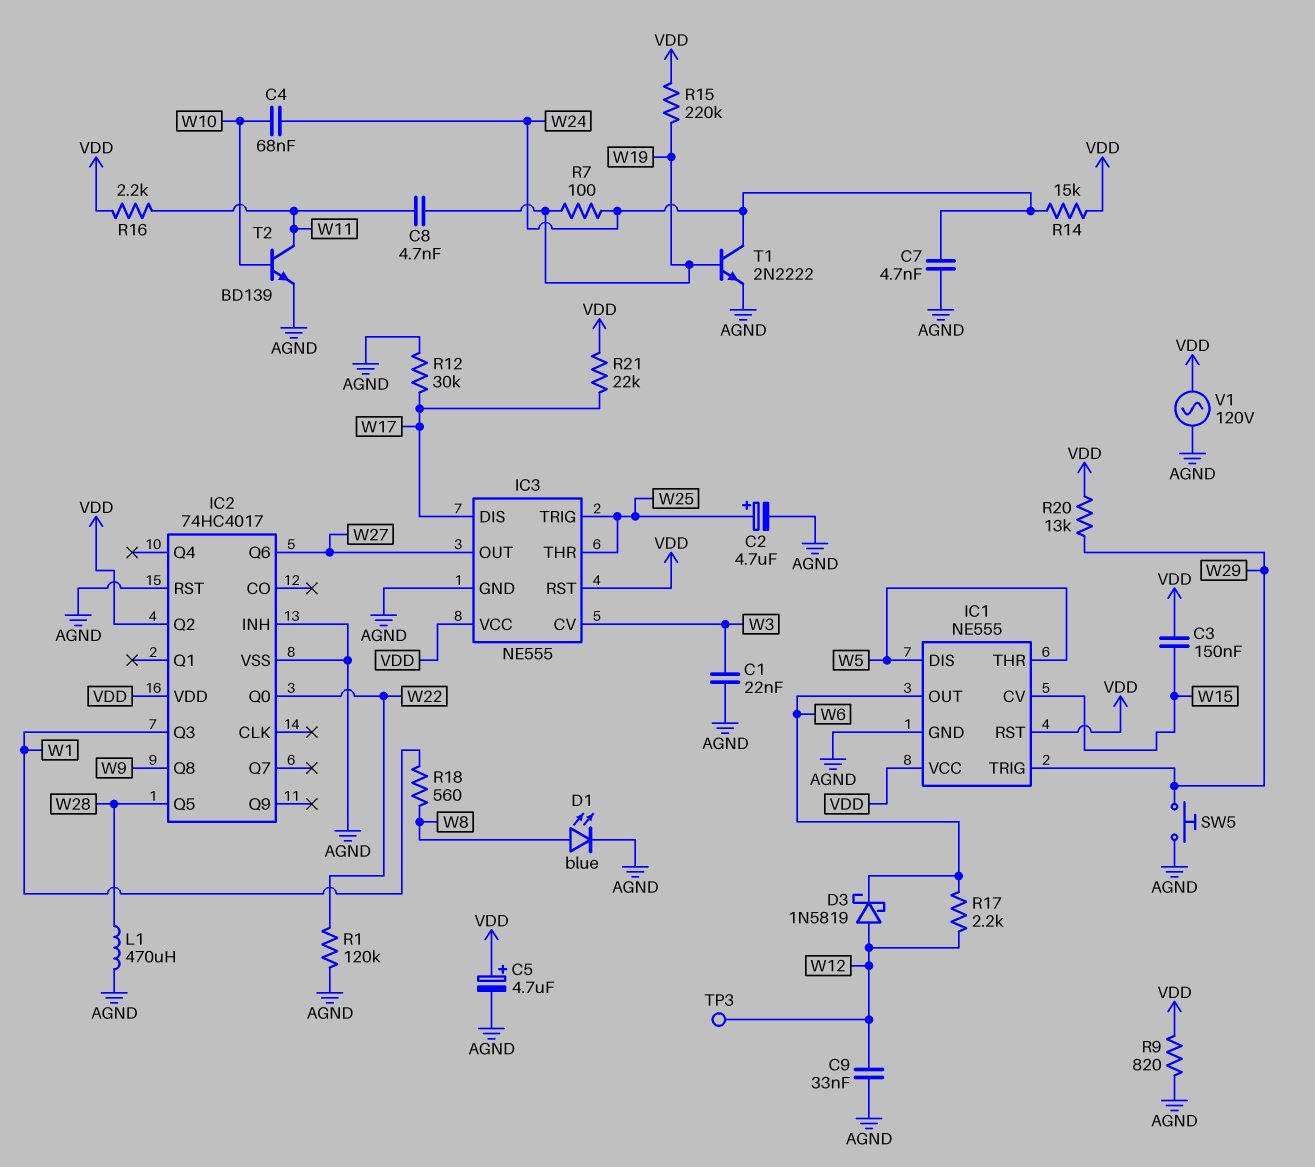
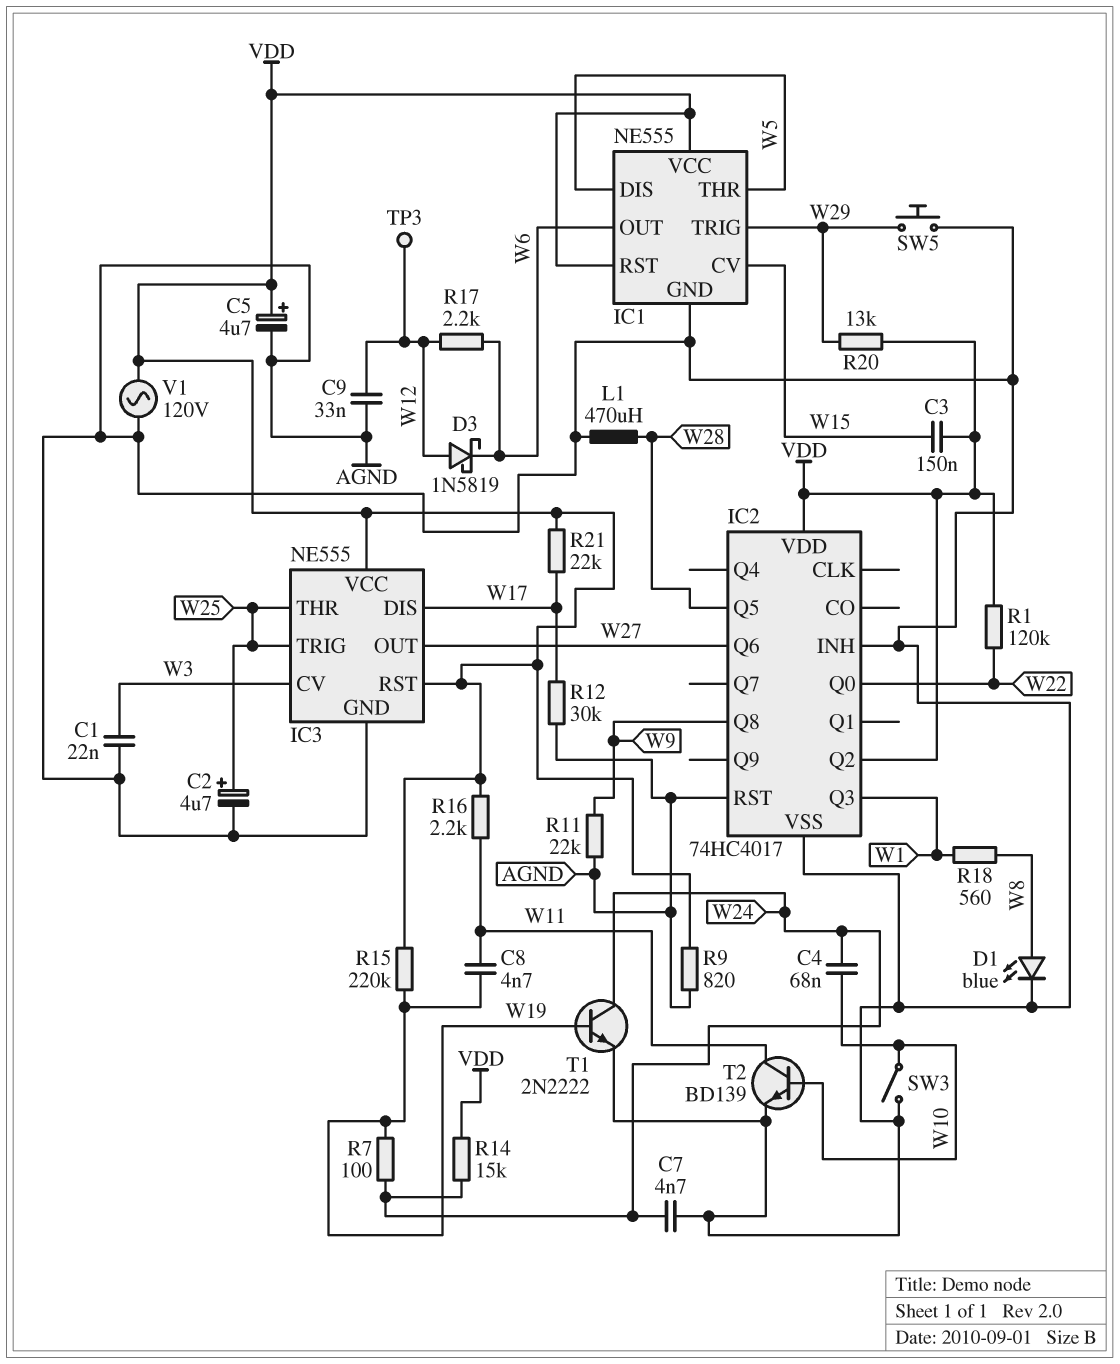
R1: 120k (AGND, W22) -> 120k (VDD, W22)
R11: none -> 22k (AGND, W9)
SW3: none -> switch (AGND, W10)

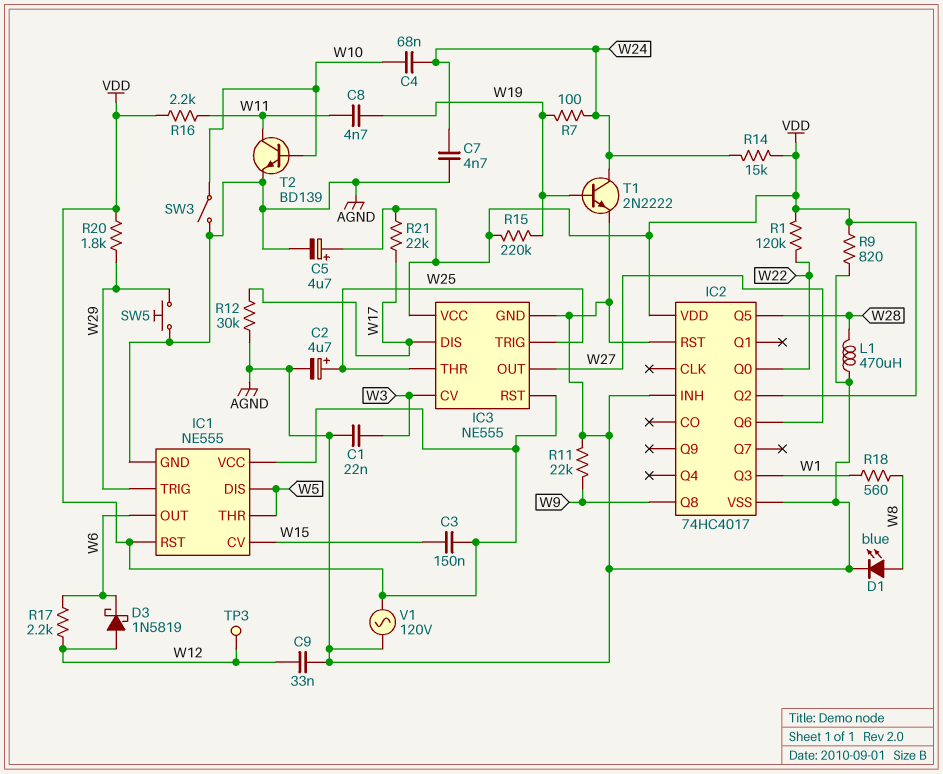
R20: 13k (VDD, W29) -> 1.8k (VDD, W29)

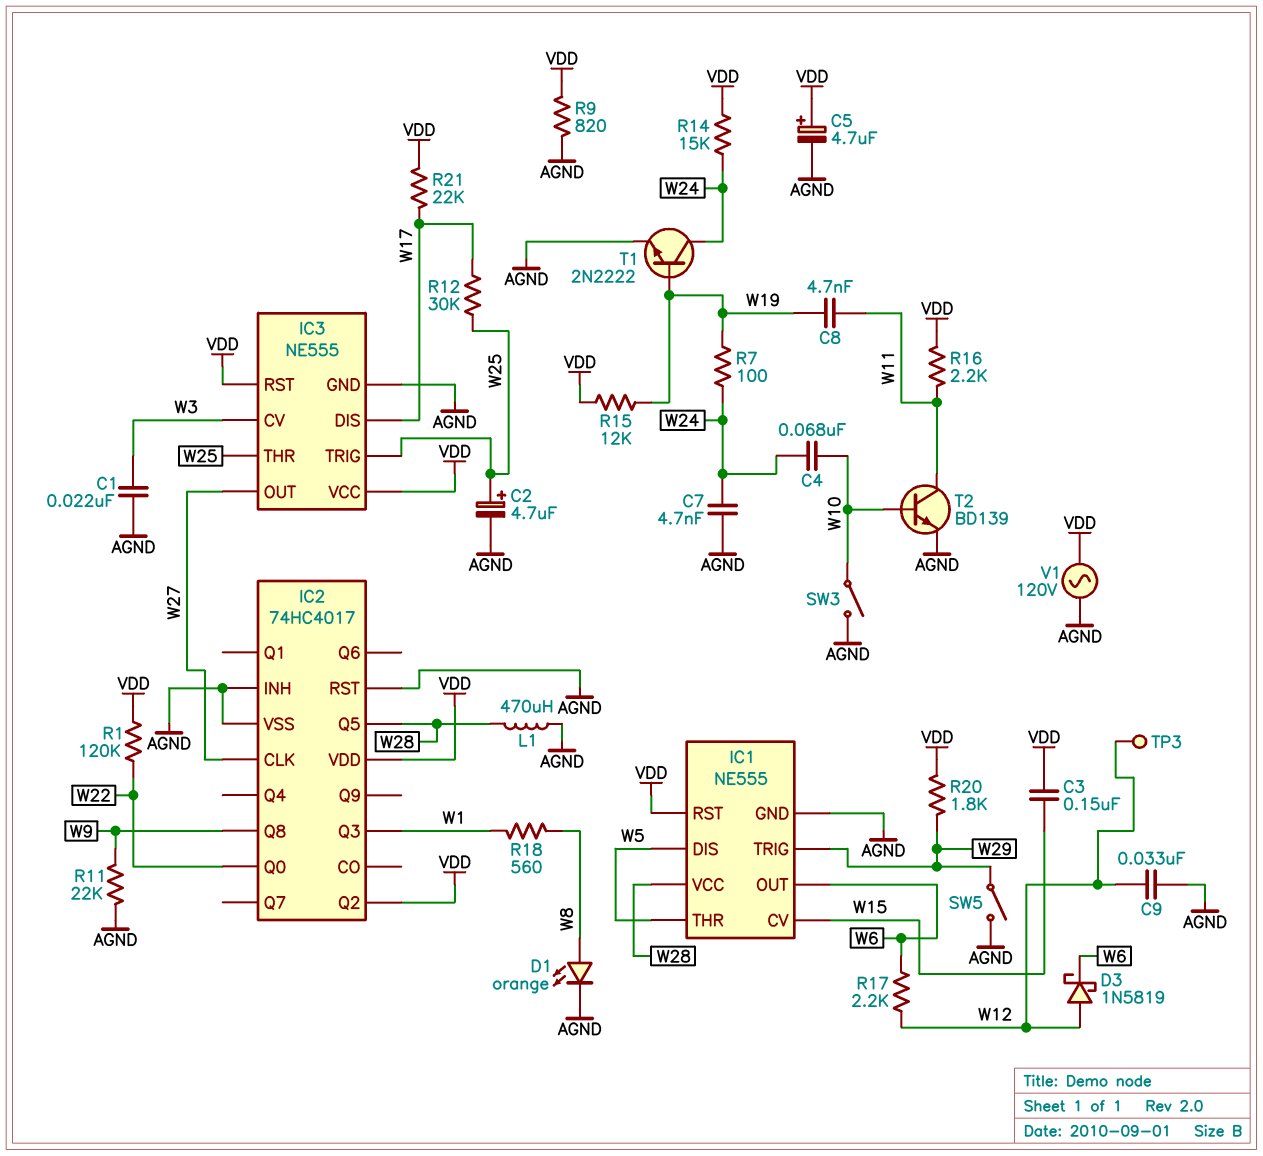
D1: LED blue (A W8, K AGND) -> LED orange (A W8, K AGND)
IC1 pin VCC: VDD -> W28
IC2 pin CLK: none -> W27
IC2 pin Q6: W27 -> none
R12: 30k (AGND, W17) -> 30k (W17, W25)
R15: 220k (VDD, W19) -> 12k (VDD, W19)
SW5: button (AGND, W29) -> switch (AGND, W29)

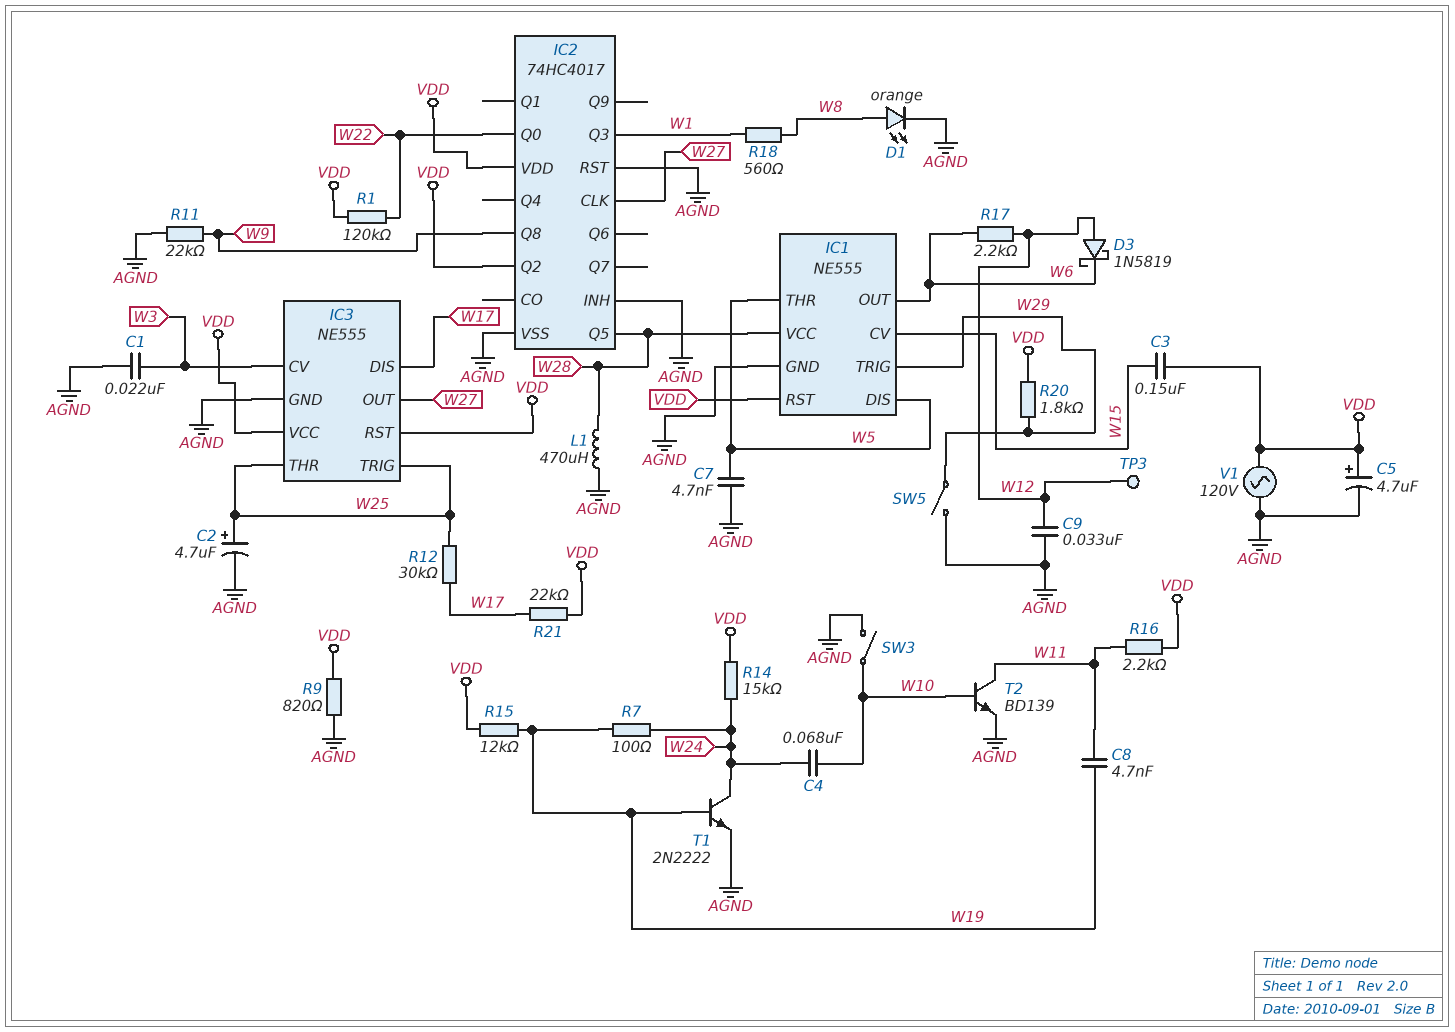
C7: 4.7nF (AGND, W24) -> 4.7nF (AGND, W5)

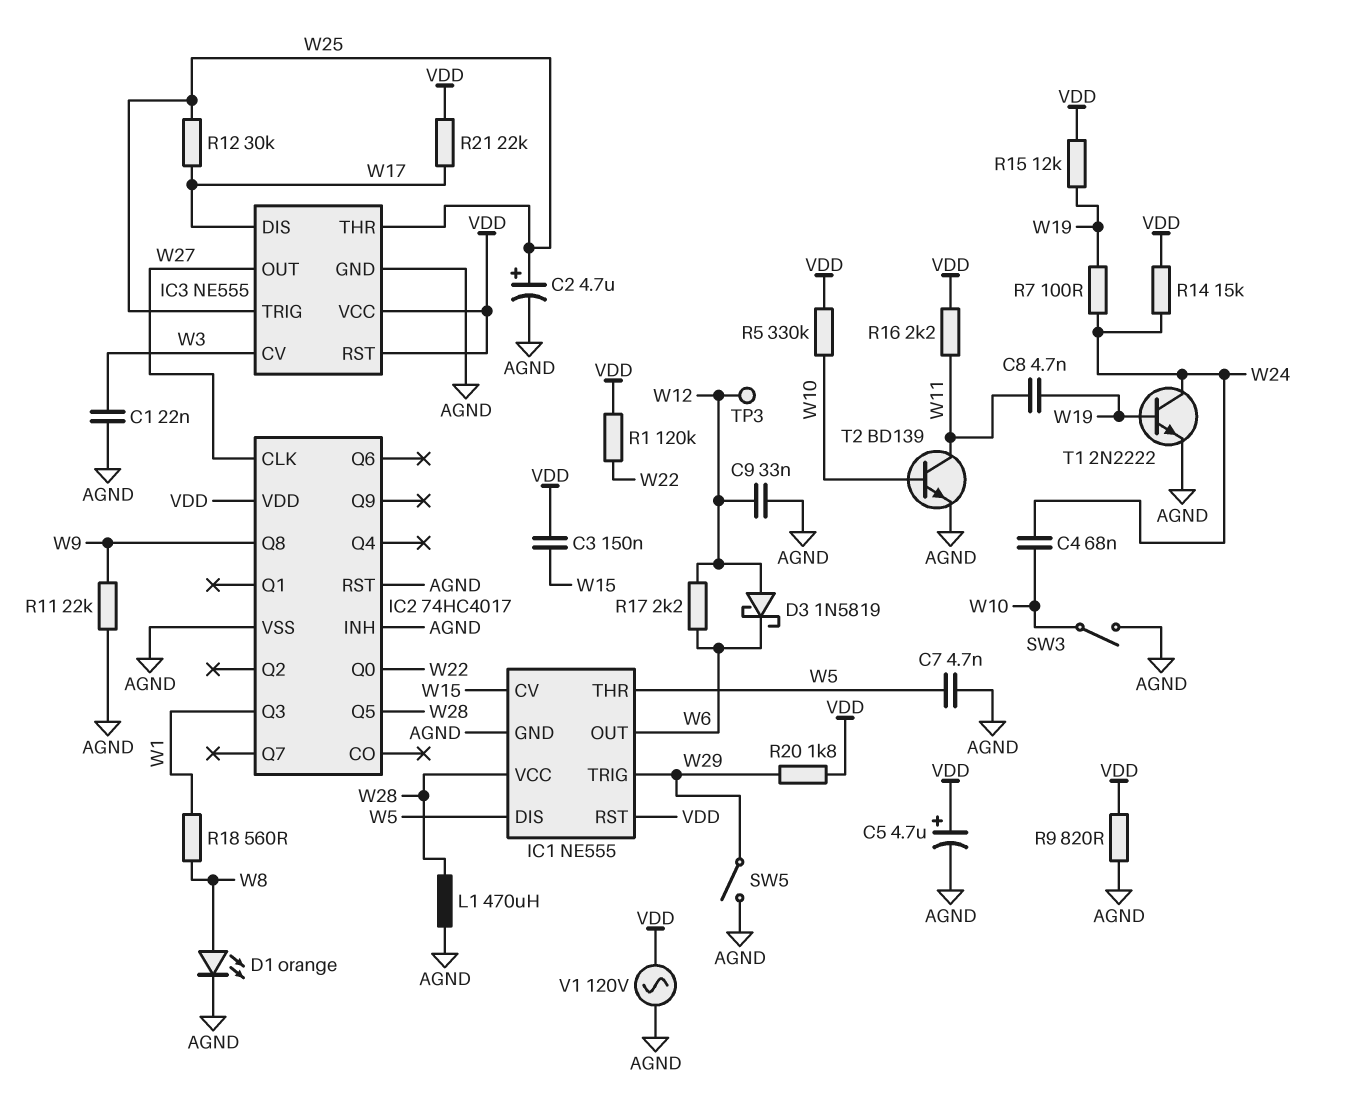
IC2 pin Q2: VDD -> none
R5: none -> 330k (VDD, W10)

